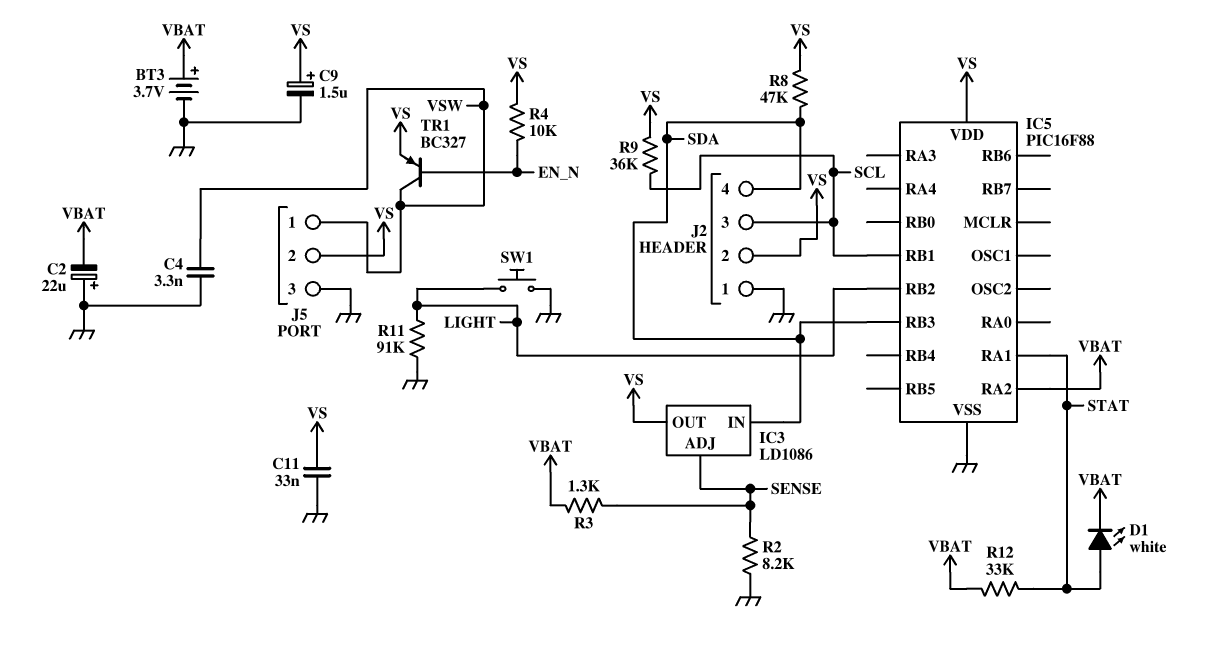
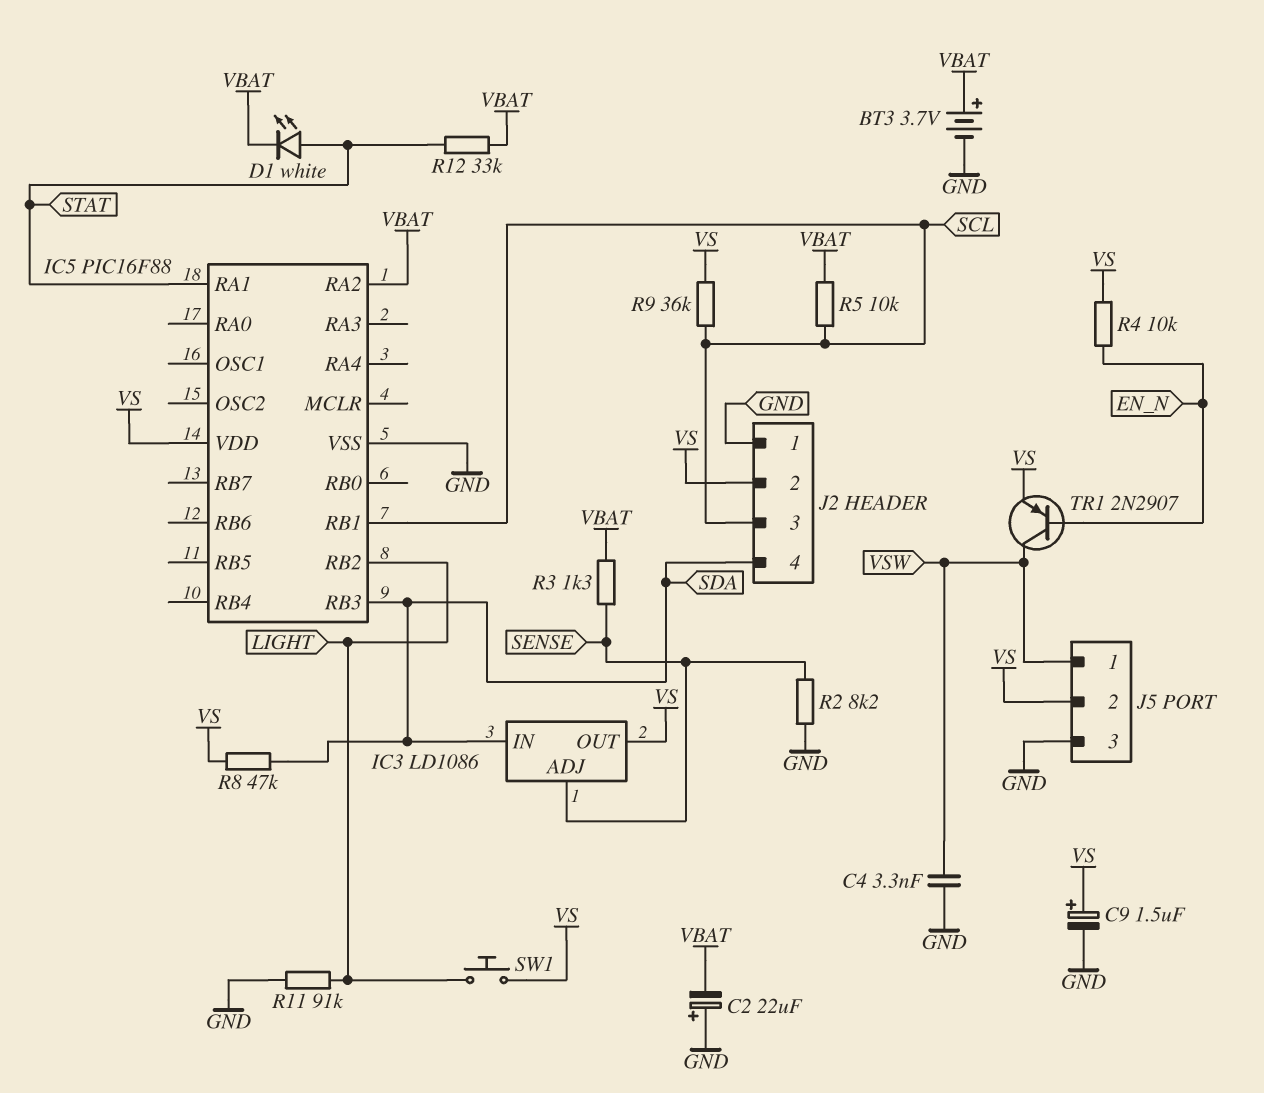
C11: 33nF (GND, VS) -> none
R5: none -> 10k (SCL, VBAT)
SW1: button (GND, LIGHT) -> button (LIGHT, VS)
TR1: PNP BC327 (B EN_N, C VSW, E VS) -> PNP 2N2907 (B EN_N, C VSW, E VS)

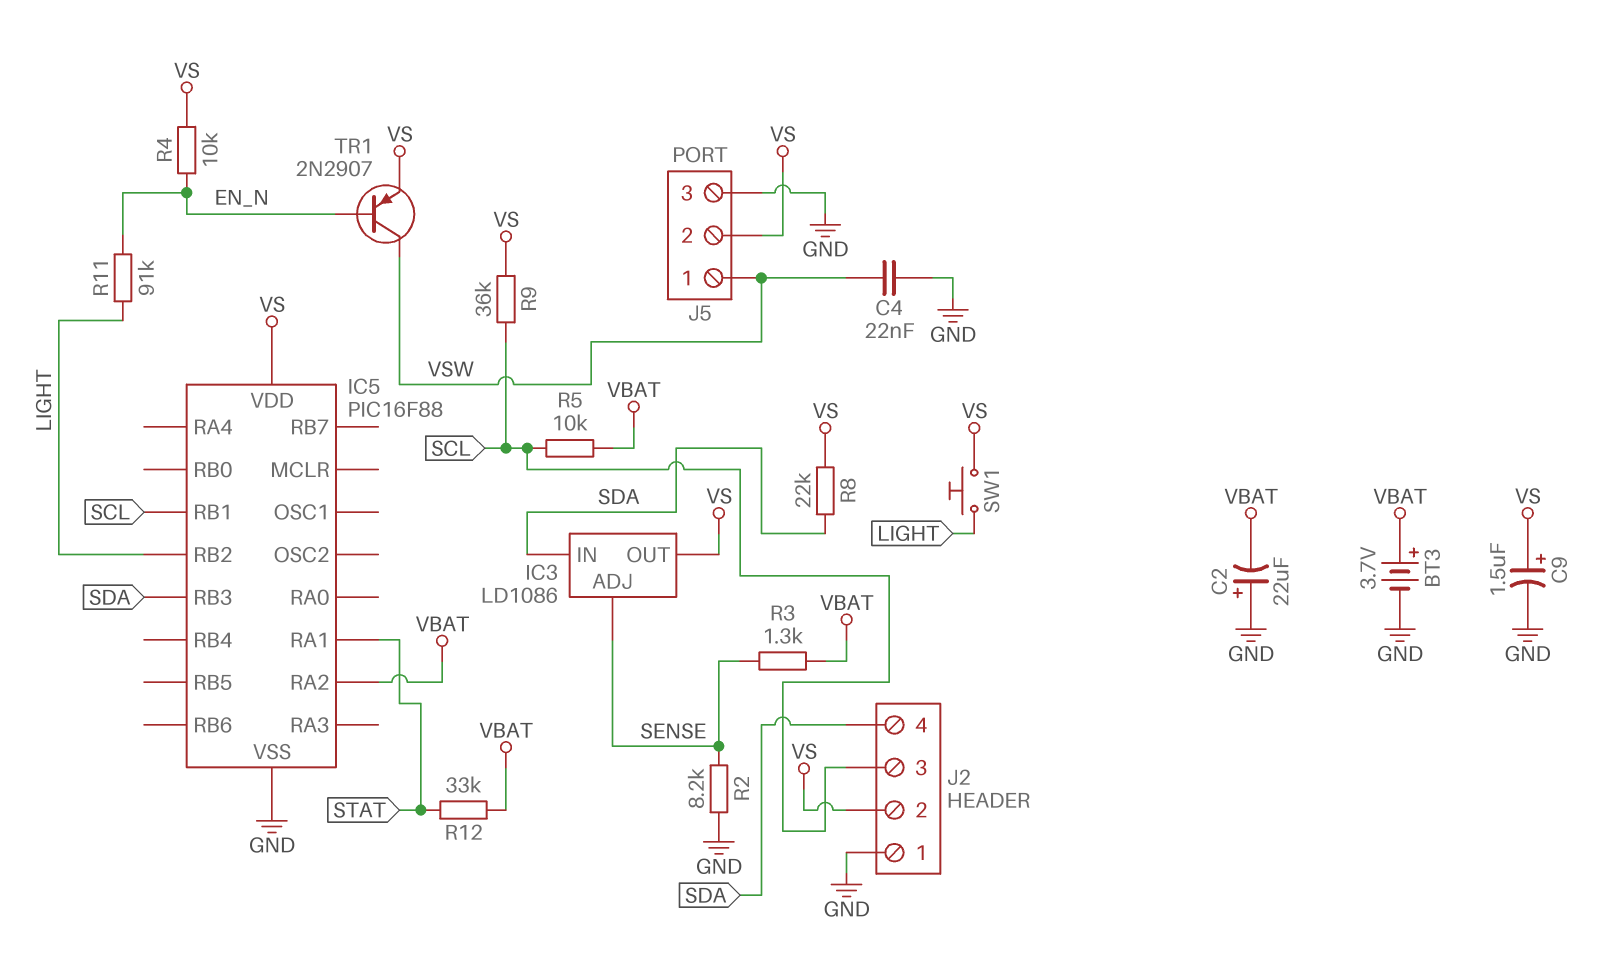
C4: 3.3nF (GND, VSW) -> 22nF (GND, VSW)
D1: LED white (A STAT, K VBAT) -> none
R8: 47k (SDA, VS) -> 22k (SDA, VS)
R11: 91k (GND, LIGHT) -> 91k (EN_N, LIGHT)

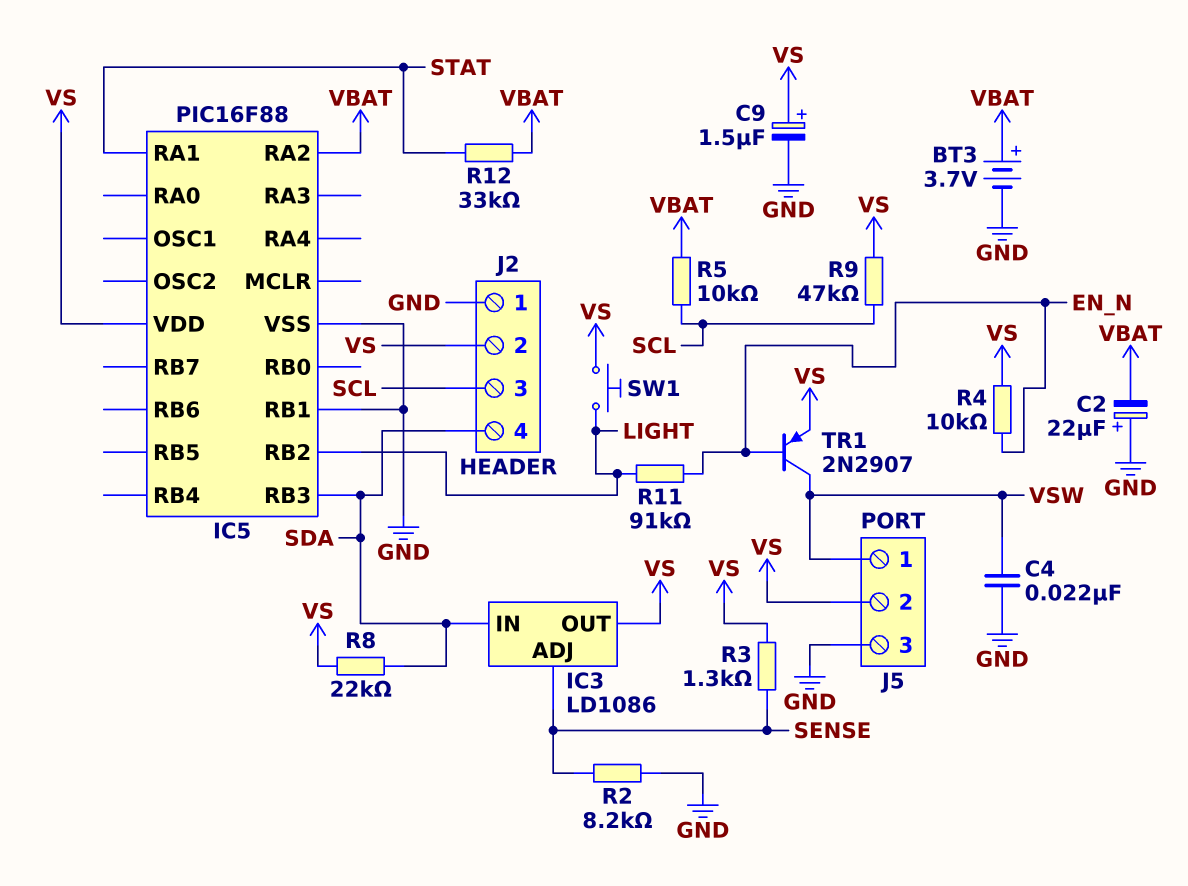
IC5 pin RB1: SCL -> GND
R3: 1.3k (SENSE, VBAT) -> 1.3k (SENSE, VS)
R9: 36k (SCL, VS) -> 47k (SCL, VS)

